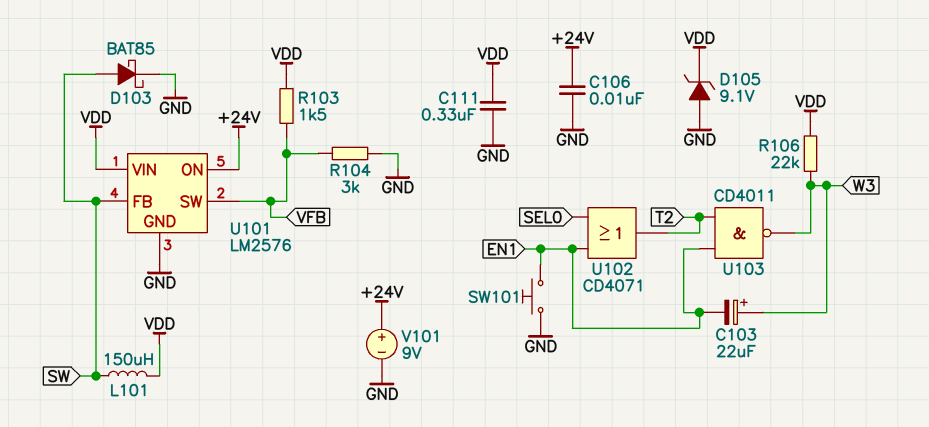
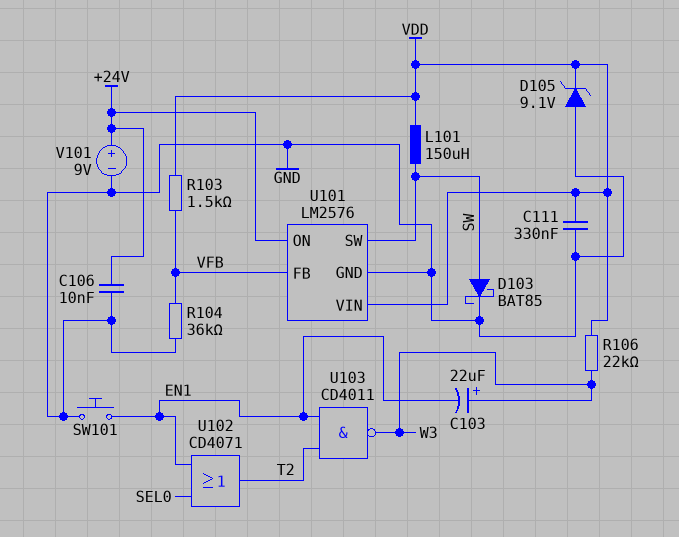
R104: 3k (GND, VFB) -> 36k (GND, VFB)
U101 pin FB: SW -> VFB
U101 pin SW: VFB -> SW

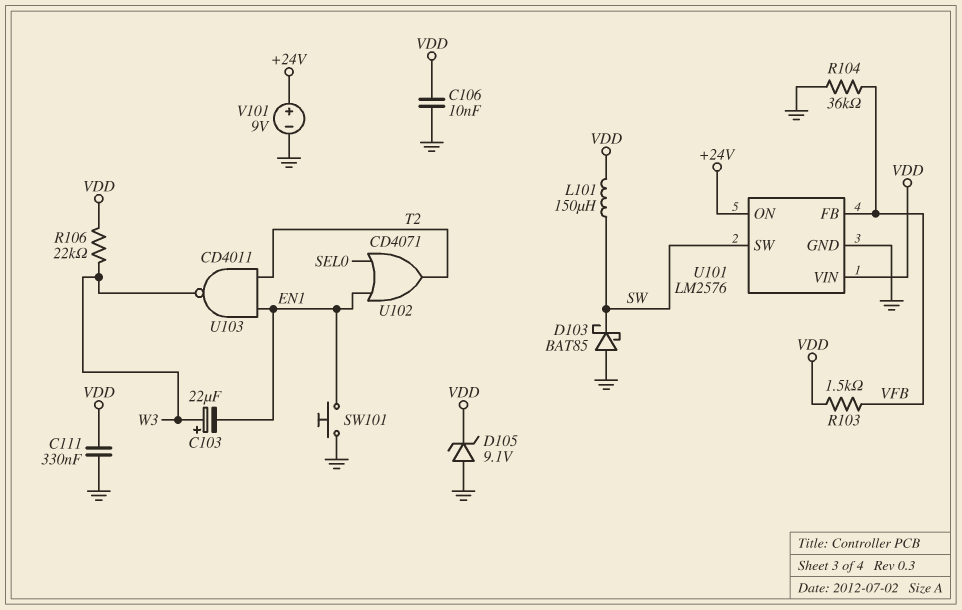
C106: 10nF (+24V, GND) -> 10nF (GND, VDD)
D103: schottky BAT85 (A SW, K GND) -> schottky BAT85 (A GND, K SW)

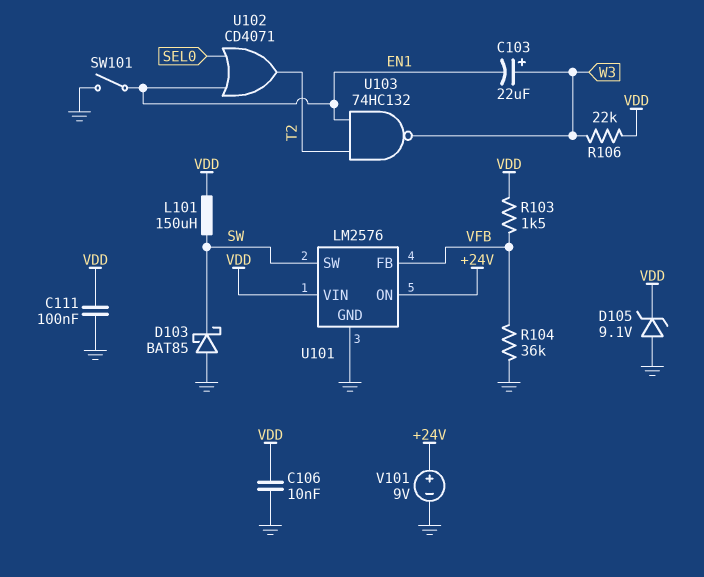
C111: 330nF (GND, VDD) -> 100nF (GND, VDD)
SW101: button (EN1, GND) -> switch (EN1, GND)
U103: NAND CD4011 (in EN1, in T2, out W3) -> NAND 74HC132 (in EN1, in T2, out W3)

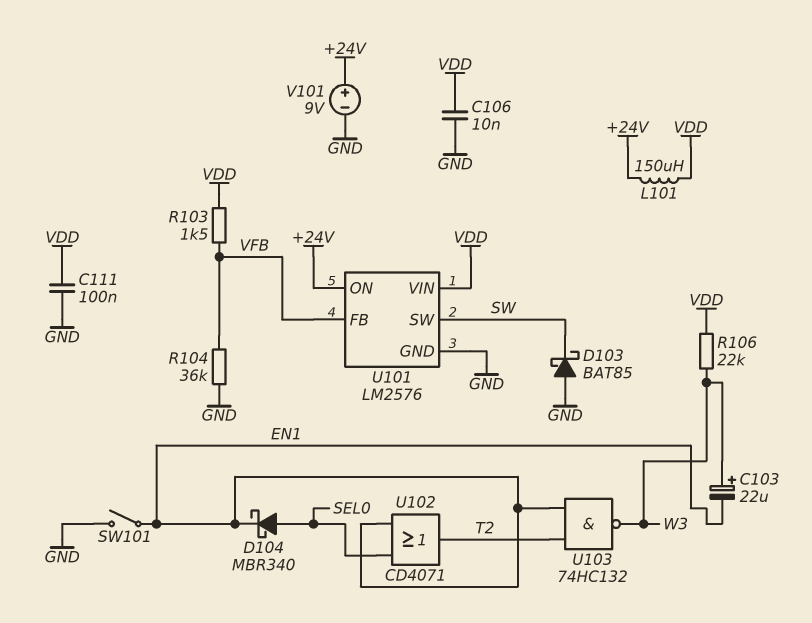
D104: none -> schottky MBR340 (A SEL0, K EN1)
D105: zener 9.1V (A GND, K VDD) -> none
L101: 150uH (SW, VDD) -> 150uH (+24V, VDD)

